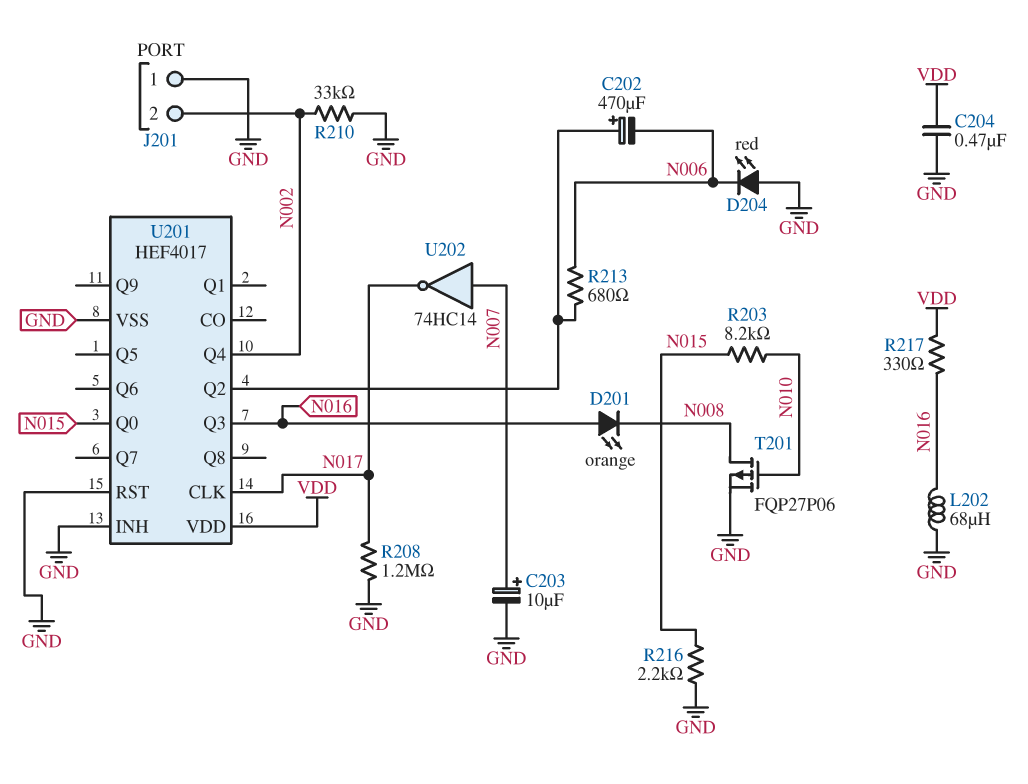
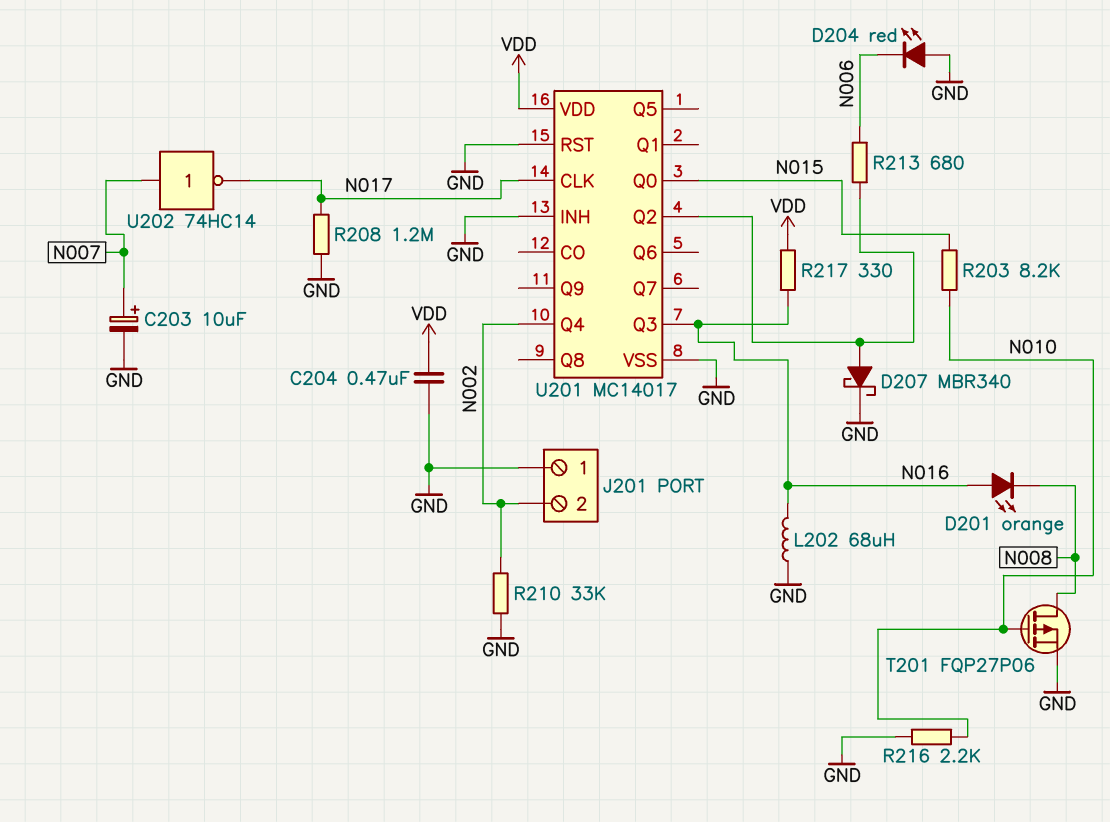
C202: 470uF (plus U201/Q2, minus N006) -> none
D207: none -> schottky MBR340 (A U201/Q2, K GND)
R216: 2.2k (GND, N015) -> 2.2k (GND, N010)
U201: HEF4017 -> MC14017

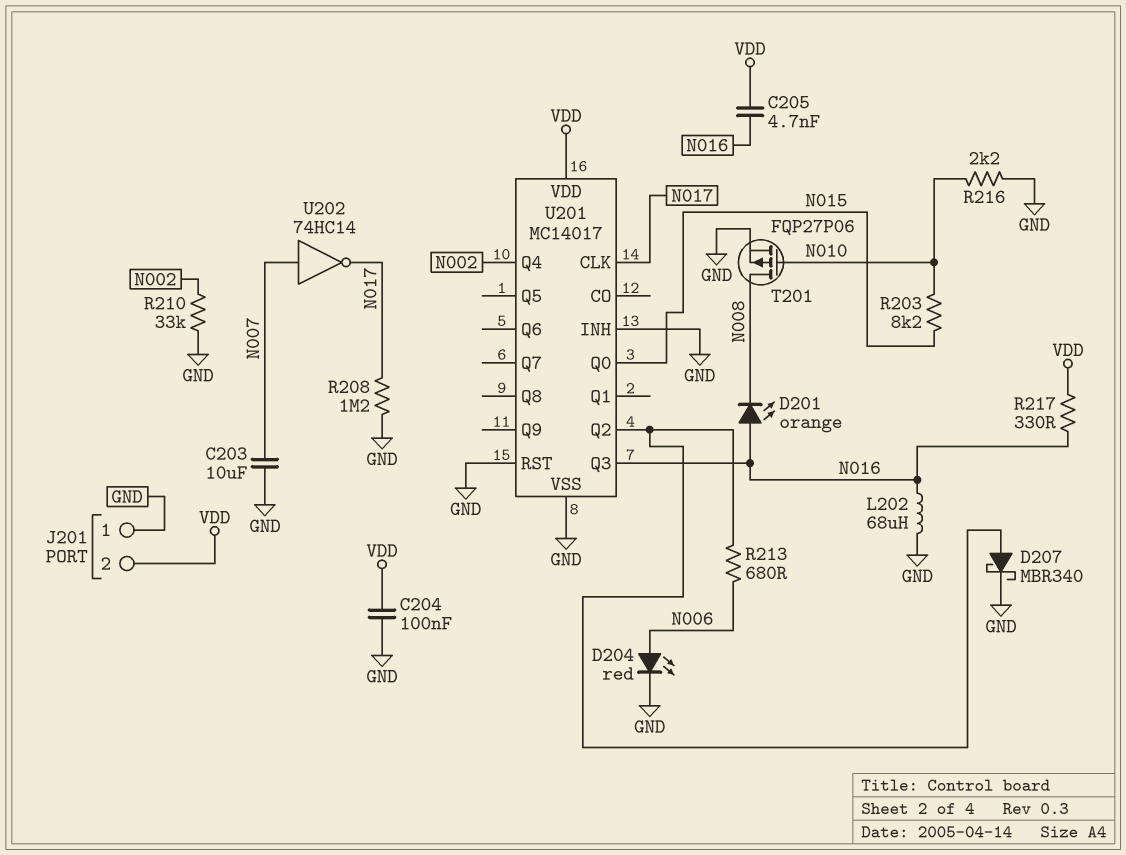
C203: 10uF (plus N007, minus GND) -> 10uF (GND, N007)
C204: 470nF (GND, VDD) -> 100nF (GND, VDD)
C205: none -> 4.7nF (N016, VDD)
D204: LED red (A GND, K N006) -> LED red (A N006, K GND)
J201 pin 2: N002 -> VDD

